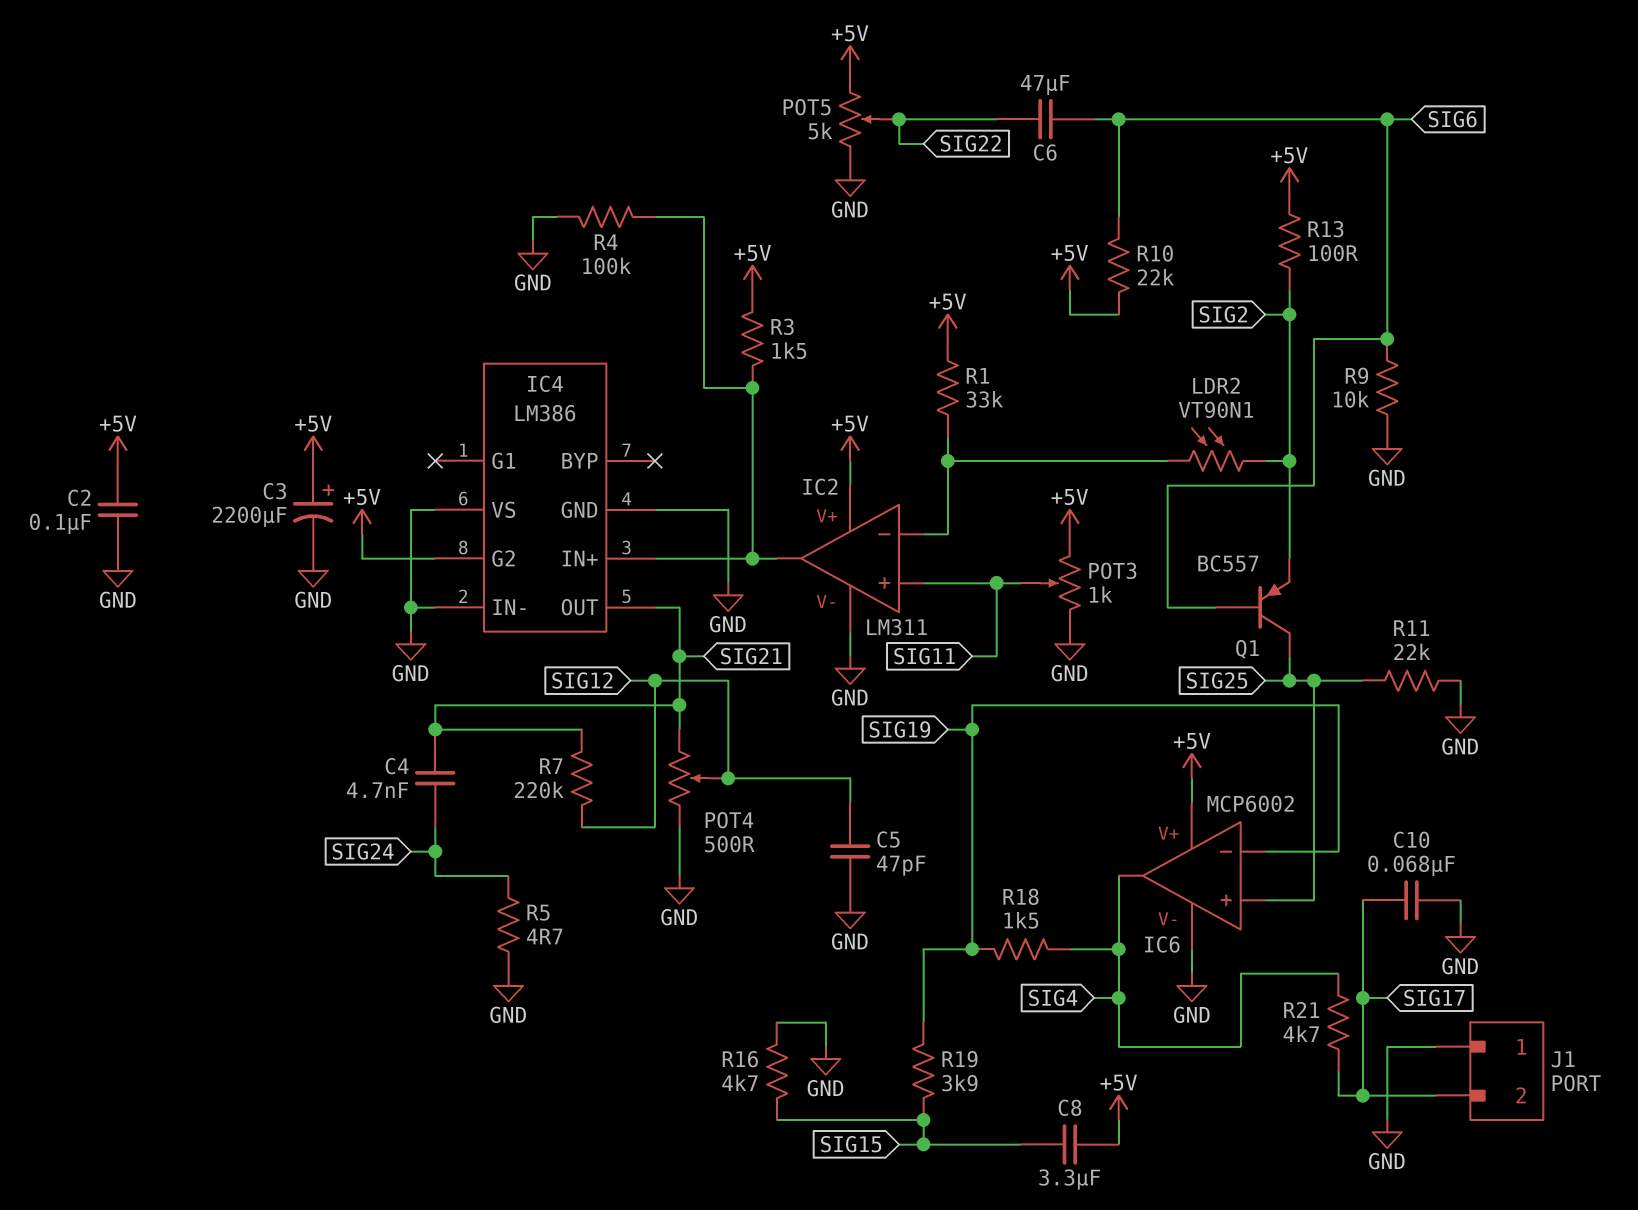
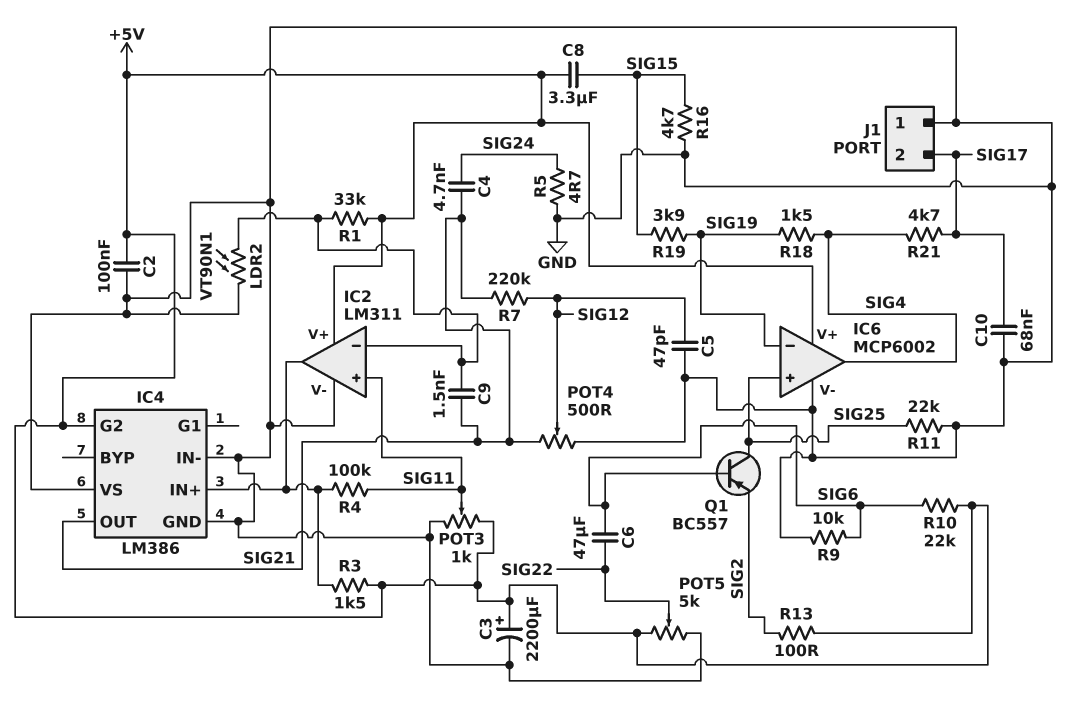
C9: none -> 1.5nF (IC2/in-, SIG21)
LDR2: VT90N1 (IC2/in-, SIG2) -> VT90N1 (GND, IC2/in-)
R4: 100k (GND, IC2/out) -> 100k (IC2/out, SIG11)

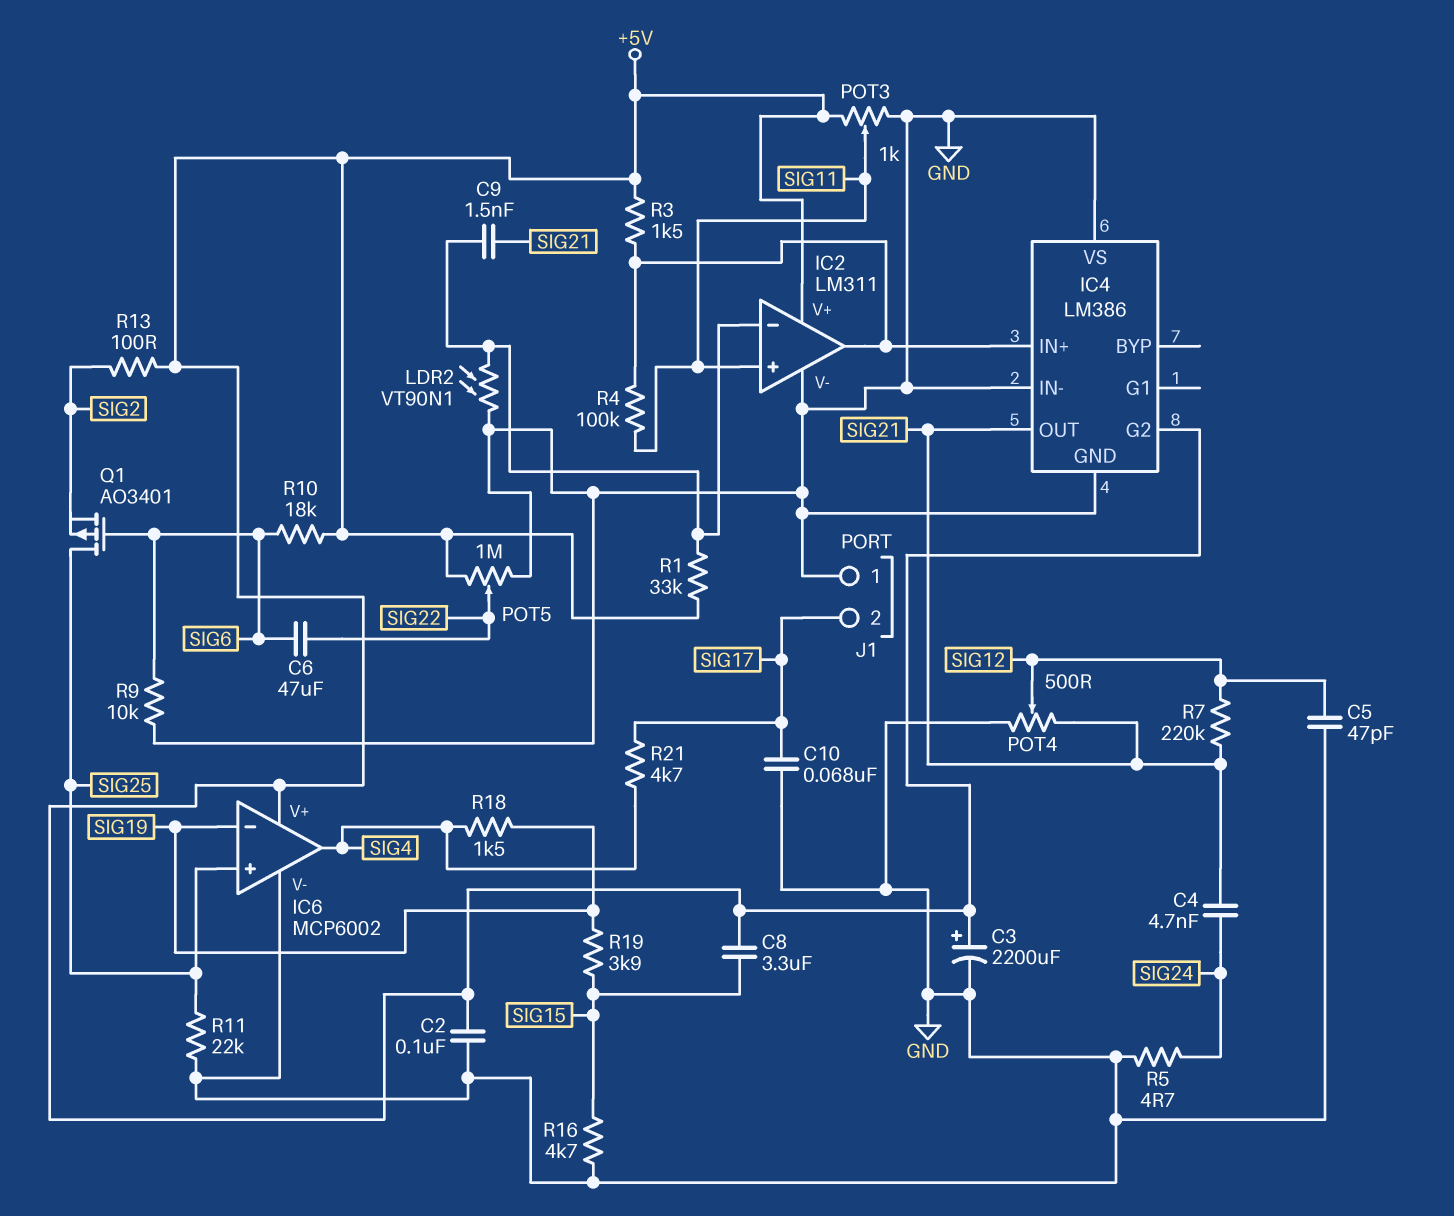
POT5: 5k (+5V, GND, wiper SIG22) -> 1M (+5V, GND, wiper SIG22)
Q1: PNP BC557 (B SIG6, C SIG25, E SIG2) -> PMOS AO3401 (G SIG6, D SIG25, S SIG2)
R10: 22k (+5V, SIG6) -> 18k (+5V, SIG6)

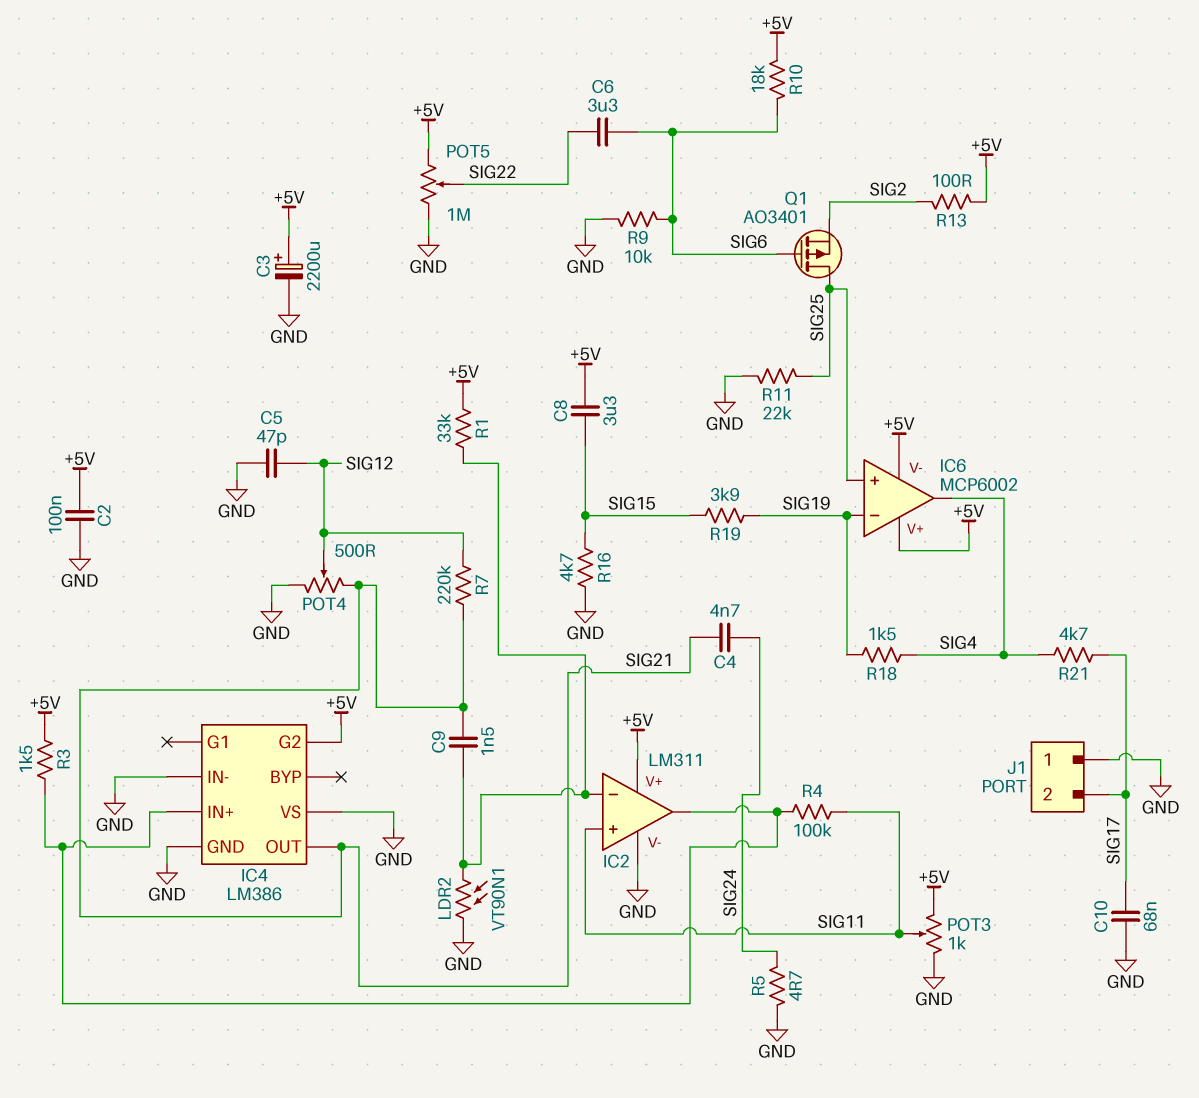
C6: 47uF (SIG6, SIG22) -> 3.3uF (SIG6, SIG22)
IC6 pin V-: GND -> +5V

